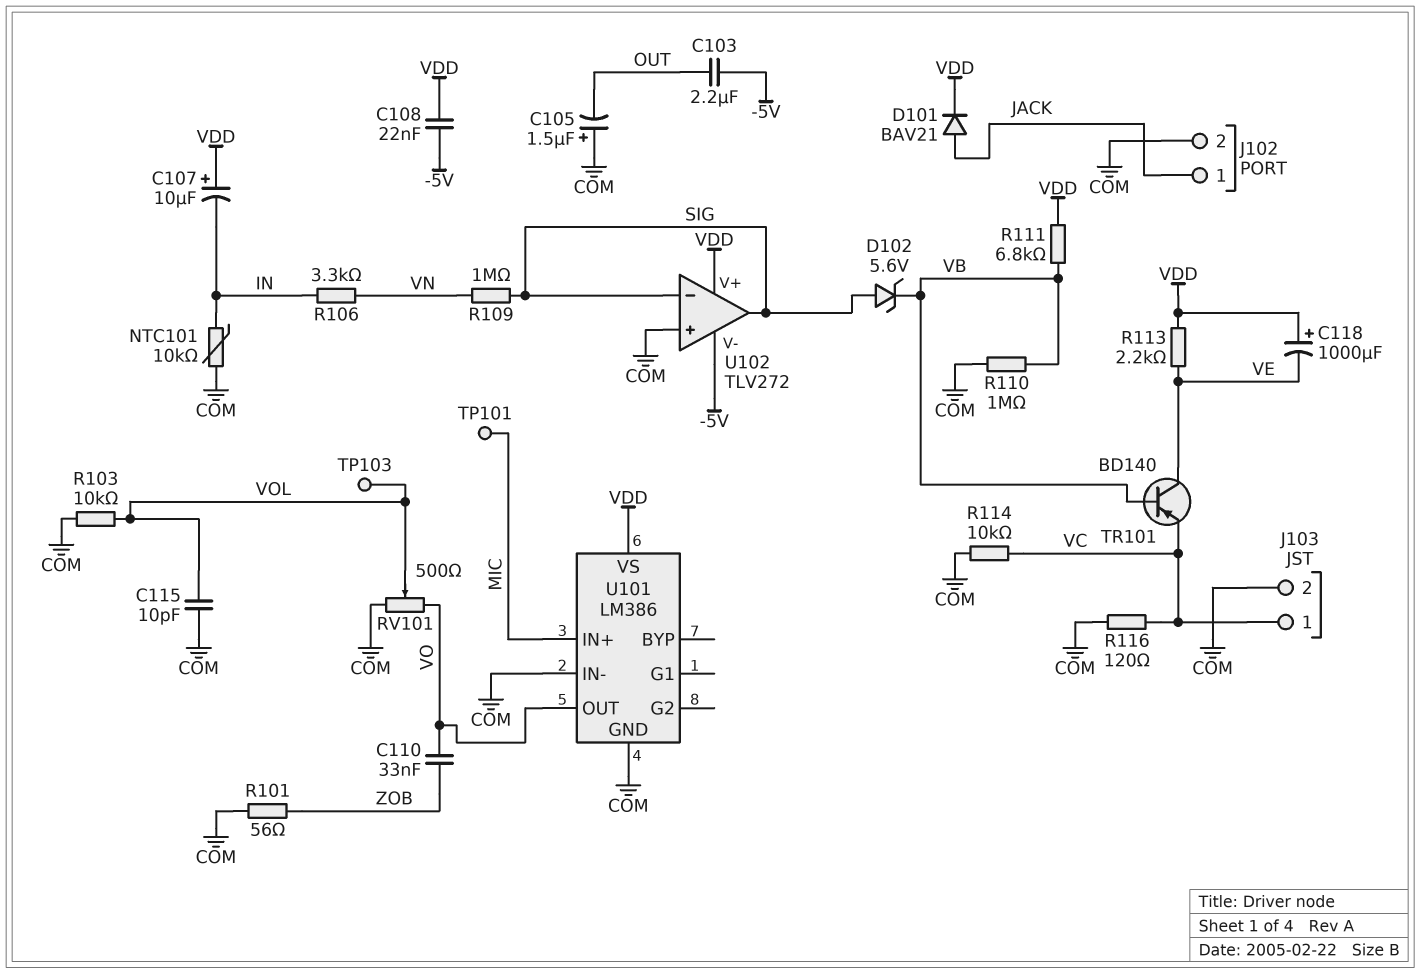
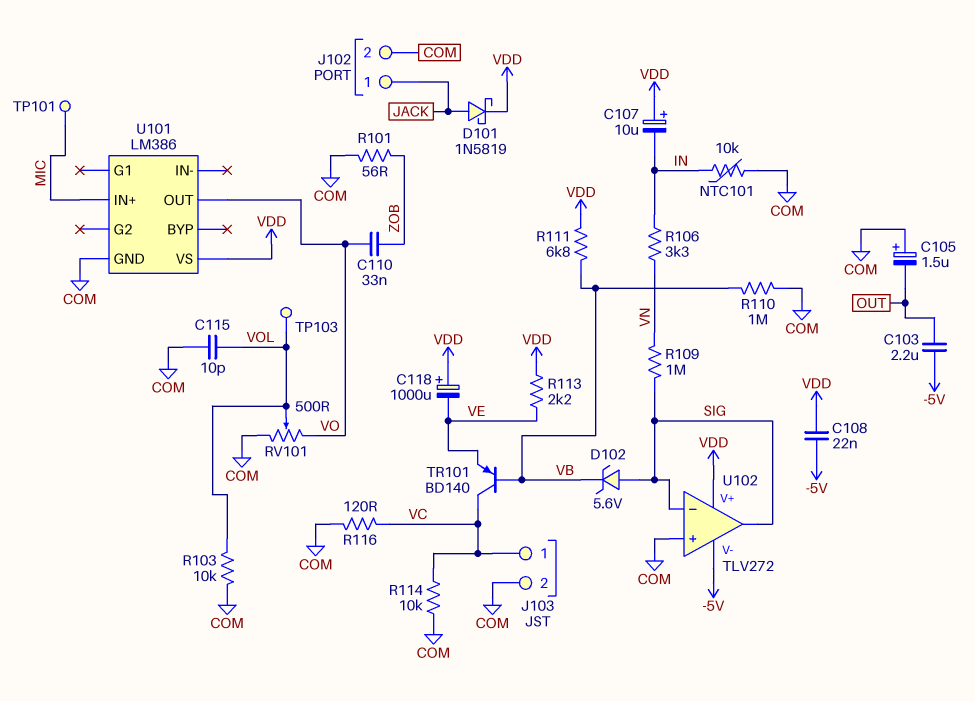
D101: diode BAV21 (A JACK, K VDD) -> schottky 1N5819 (A JACK, K VDD)
TR101: PNP BD140 (B VB, C VE, E VC) -> PNP BD140 (B VB, C VC, E VE)
U101 pin IN-: COM -> none

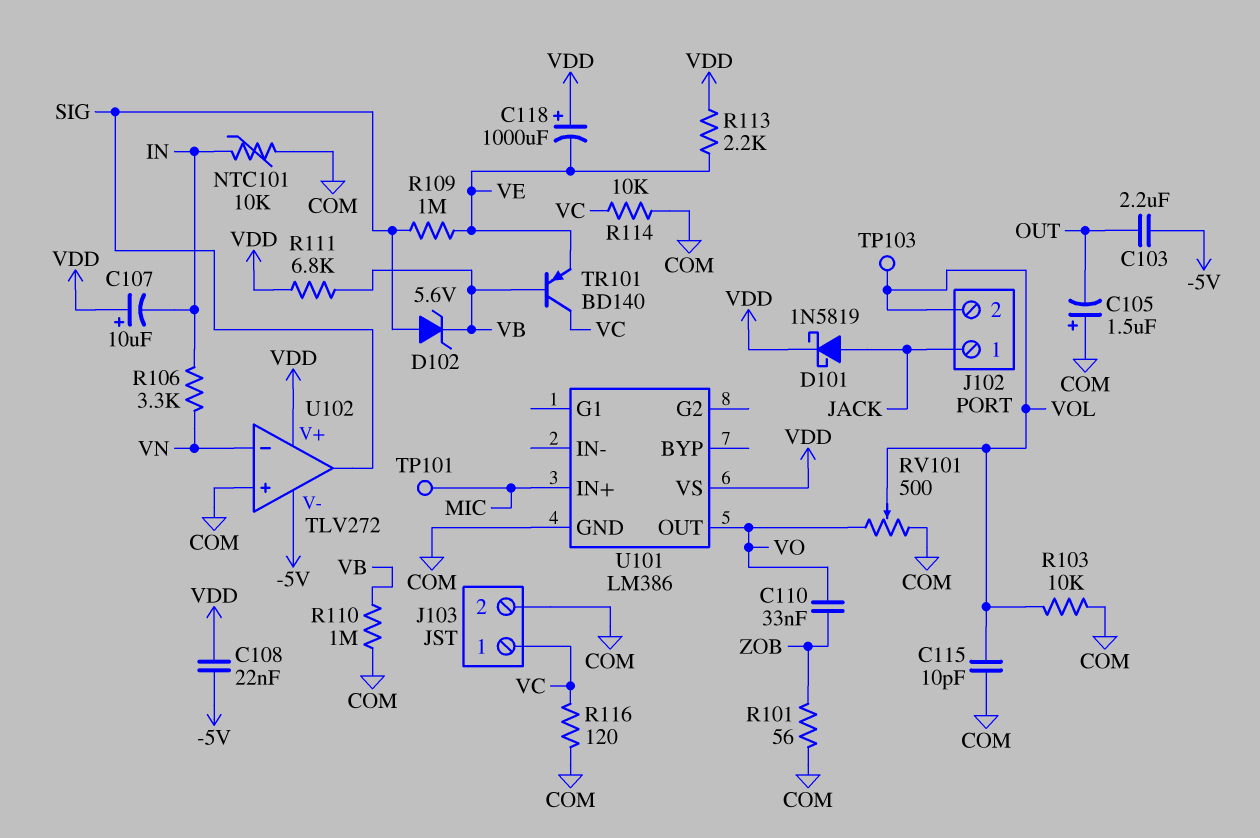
J102 pin 2: COM -> VOL
R109: 1M (SIG, VN) -> 1M (SIG, VE)
U102 pin in-: SIG -> VN

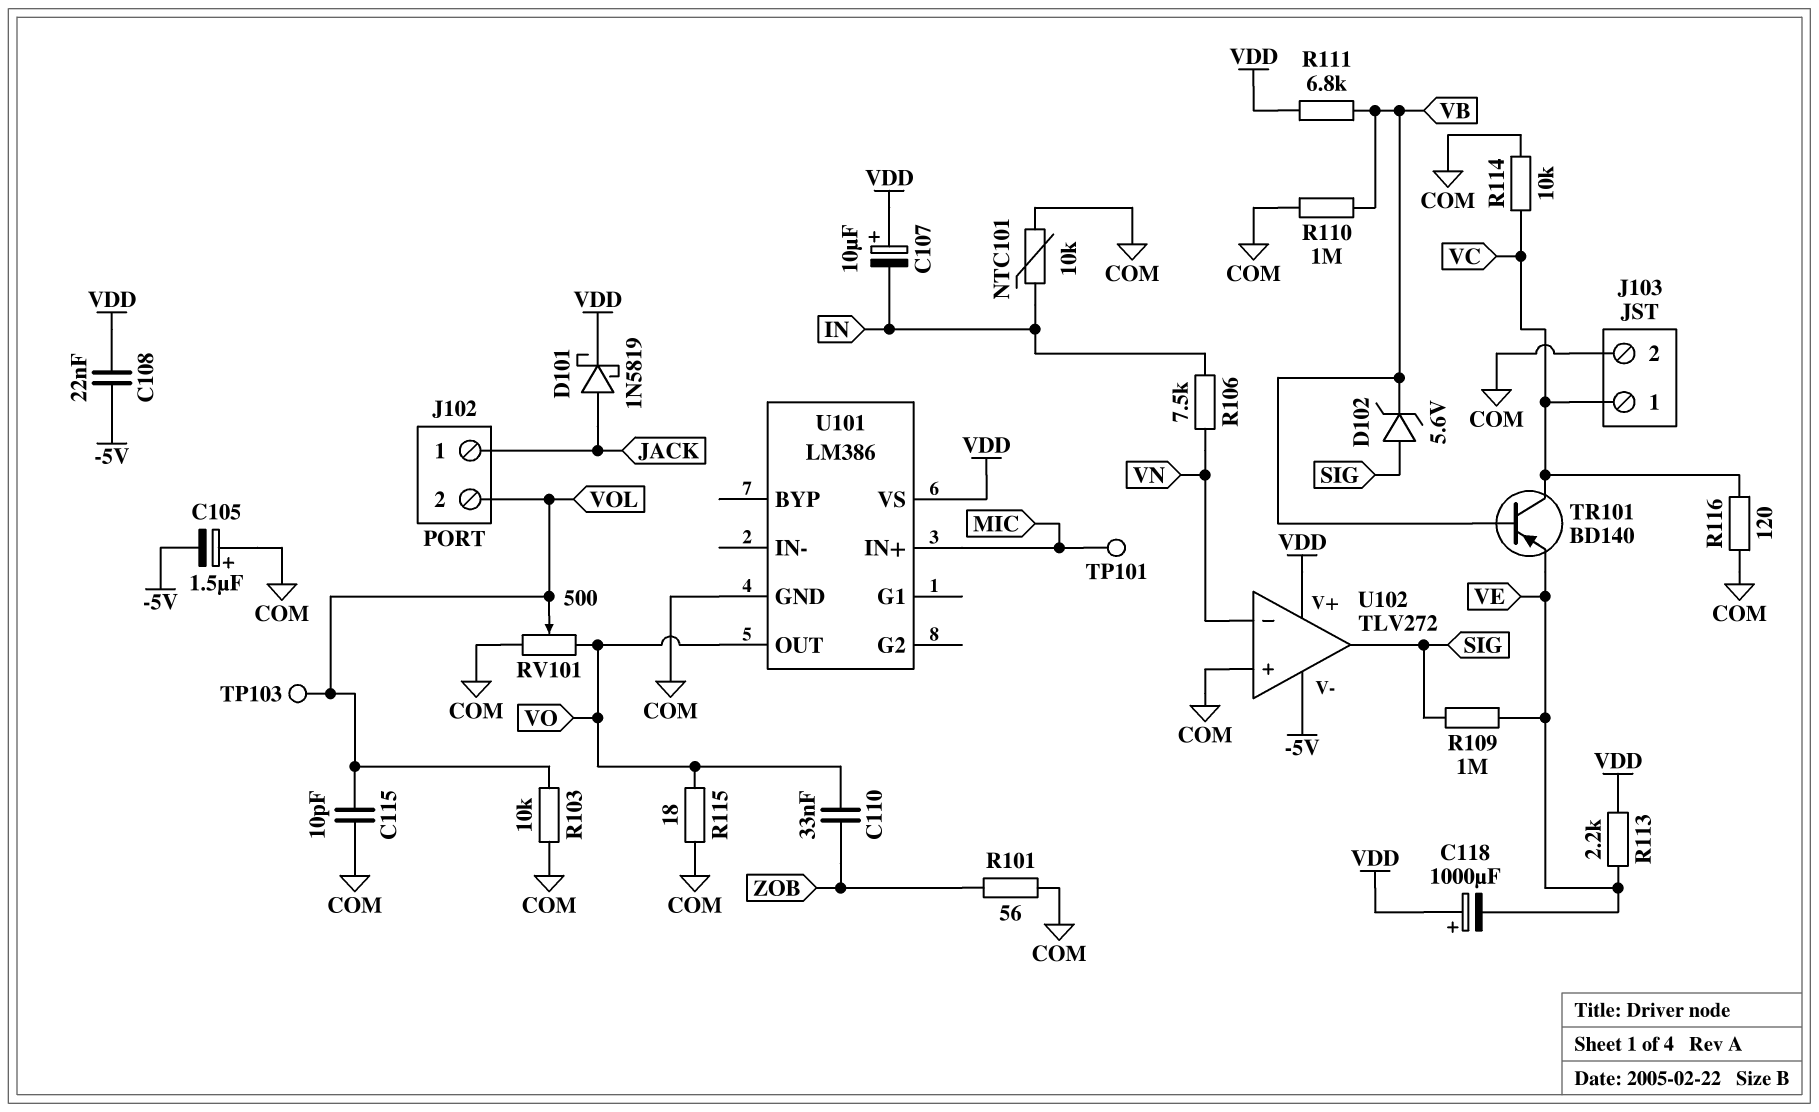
C103: 2.2uF (-5V, OUT) -> none
C105: 1.5uF (plus COM, minus OUT) -> 1.5uF (plus COM, minus -5V)
R106: 3.3k (IN, VN) -> 7.5k (IN, VN)
R115: none -> 18 (COM, VO)

